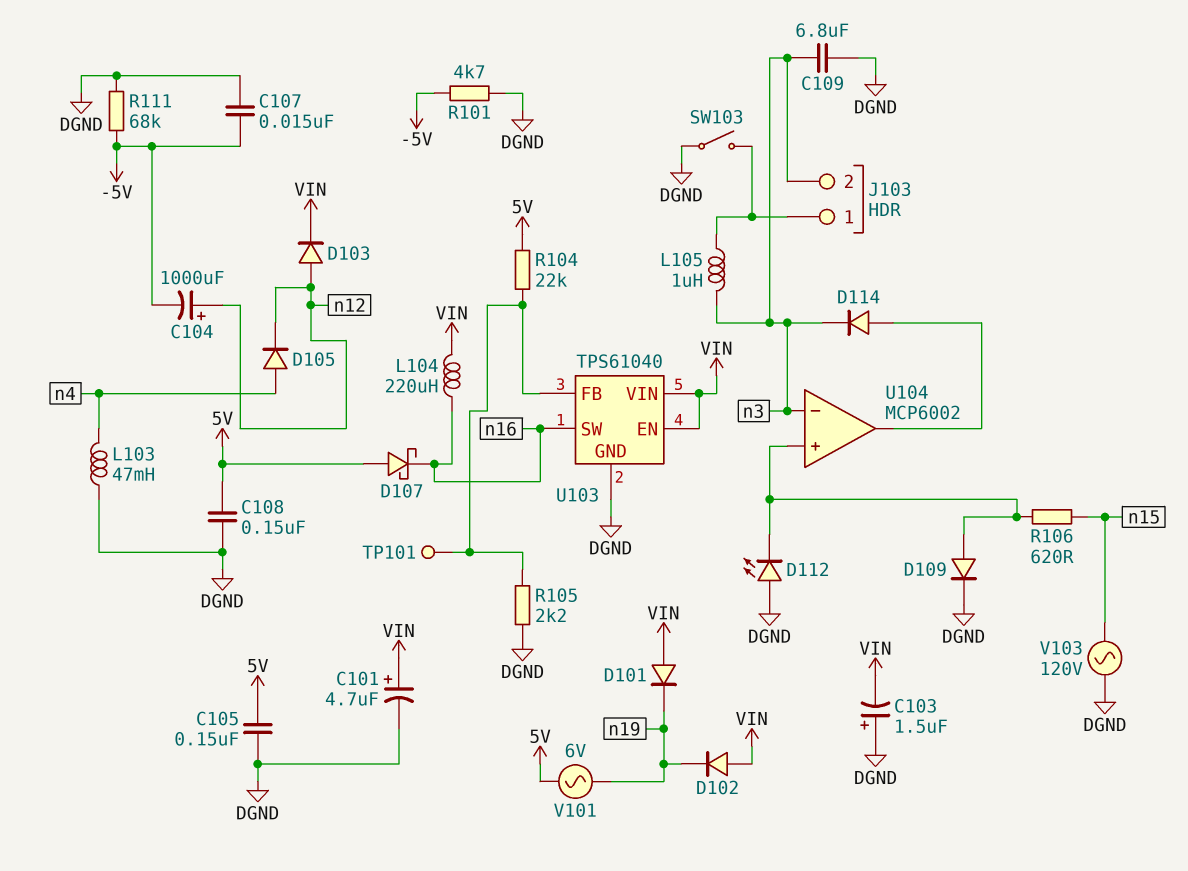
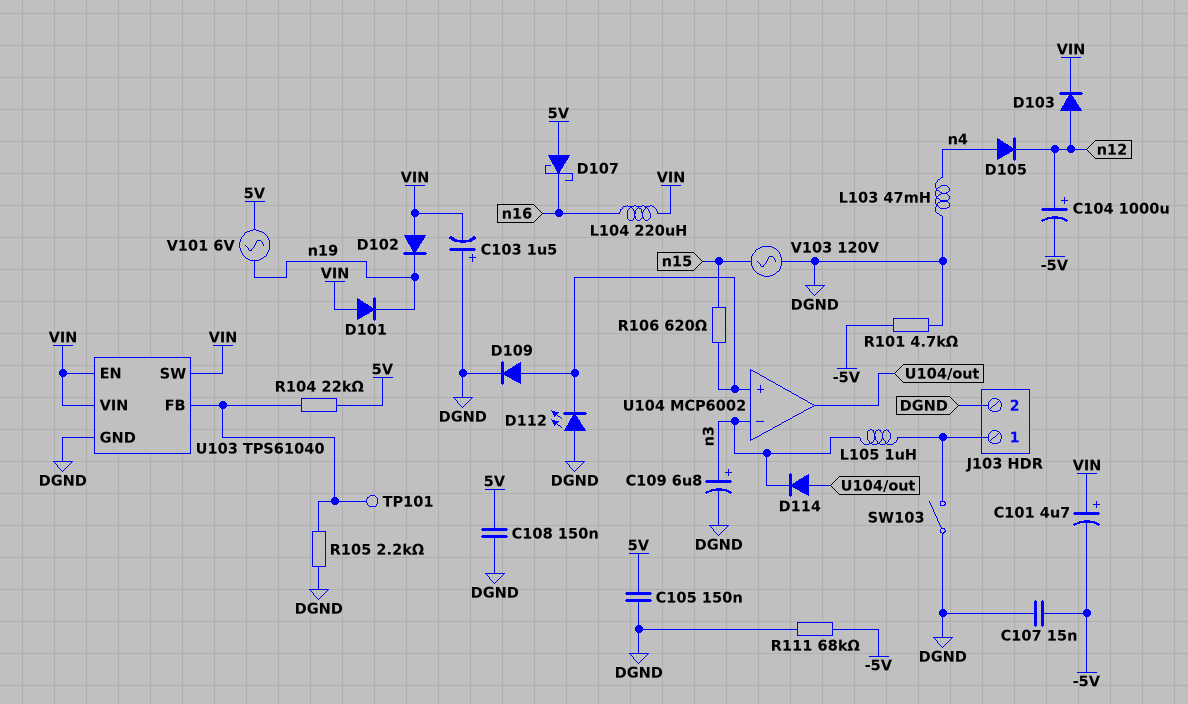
C101: 4.7uF (plus VIN, minus DGND) -> 4.7uF (plus VIN, minus -5V)
C109: 6.8uF (DGND, n3) -> 6.8uF (plus n3, minus DGND)
J103 pin 2: n3 -> DGND
U103 pin SW: n16 -> VIN

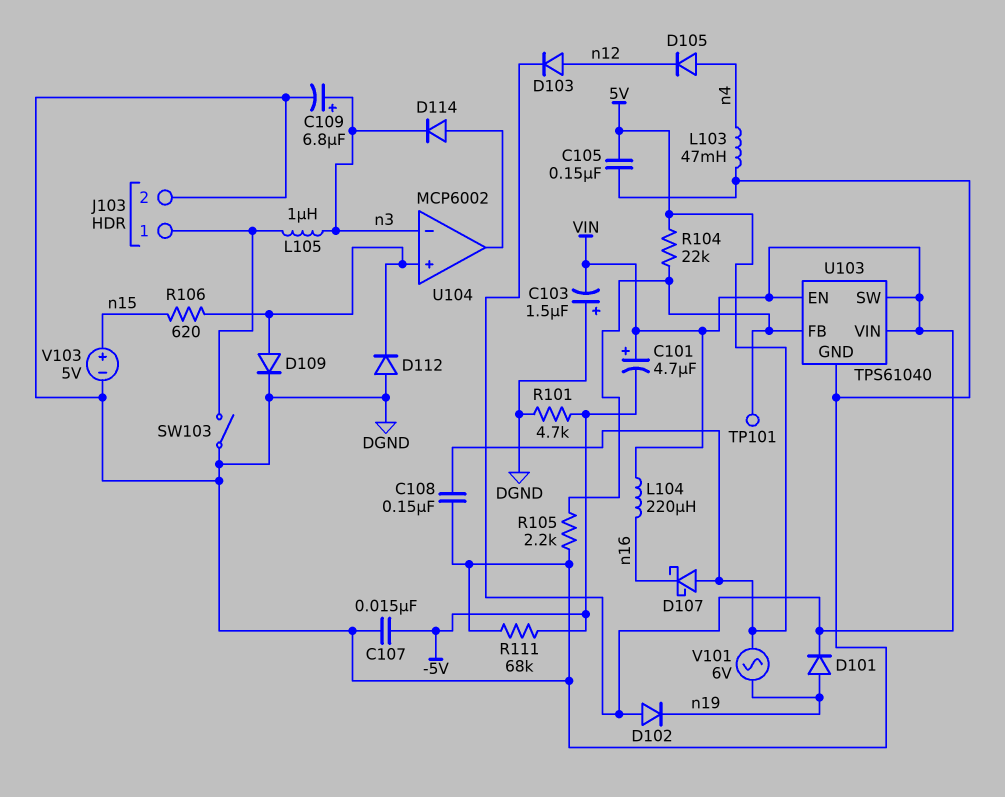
C104: 1000uF (plus n12, minus -5V) -> none
D101: diode (A VIN, K n19) -> diode (A n19, K VIN)
D112: LED (A DGND, K U104/in+) -> diode (A DGND, K U104/in+)
V103: AC 120V (DGND, n15) -> 5V (plus n15, minus DGND)

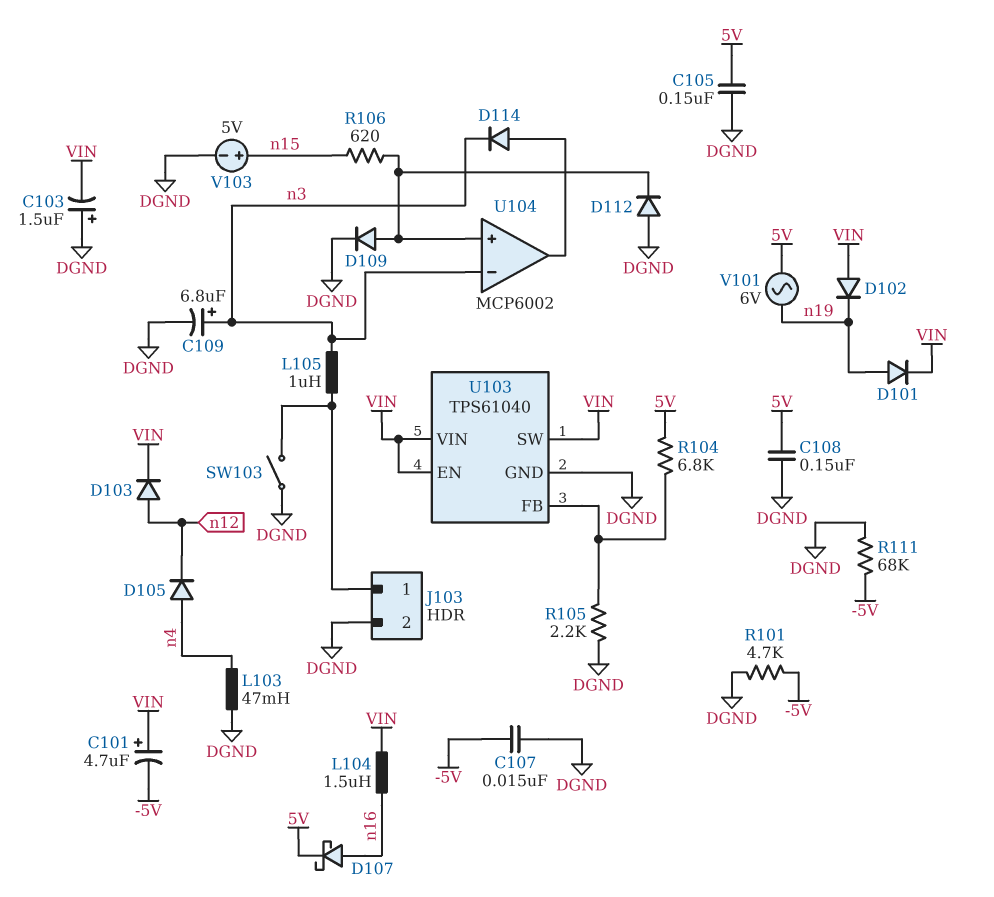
D107: schottky (A 5V, K n16) -> schottky (A n16, K 5V)
L104: 220uH (VIN, n16) -> 1.5uH (VIN, n16)
R104: 22k (5V, U103/FB) -> 6.8k (5V, U103/FB)
TP101: test point (U103/FB) -> none

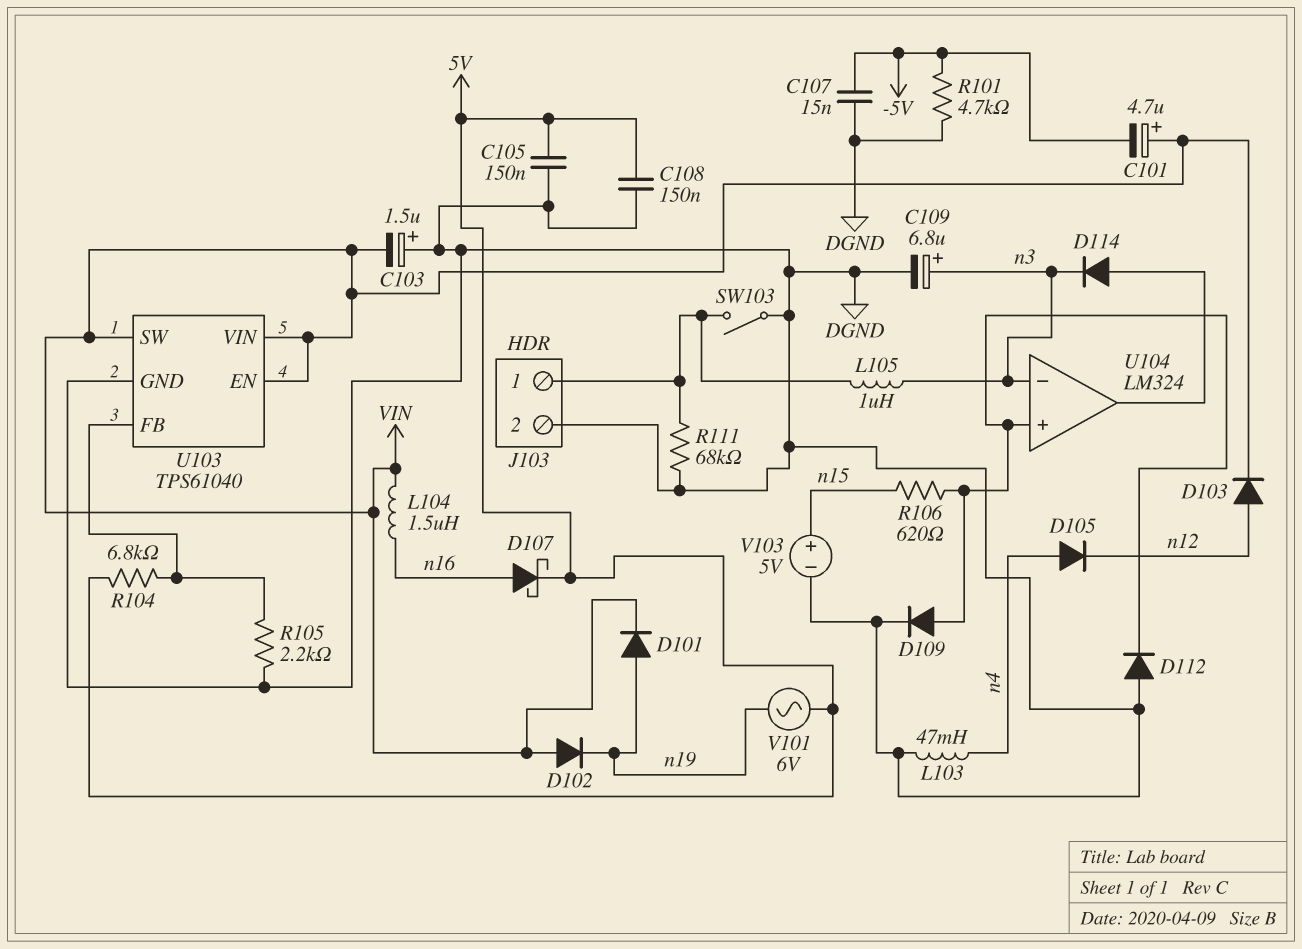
R111: 68k (-5V, DGND) -> 68k (DGND, J103/1)
U104: MCP6002 -> LM324

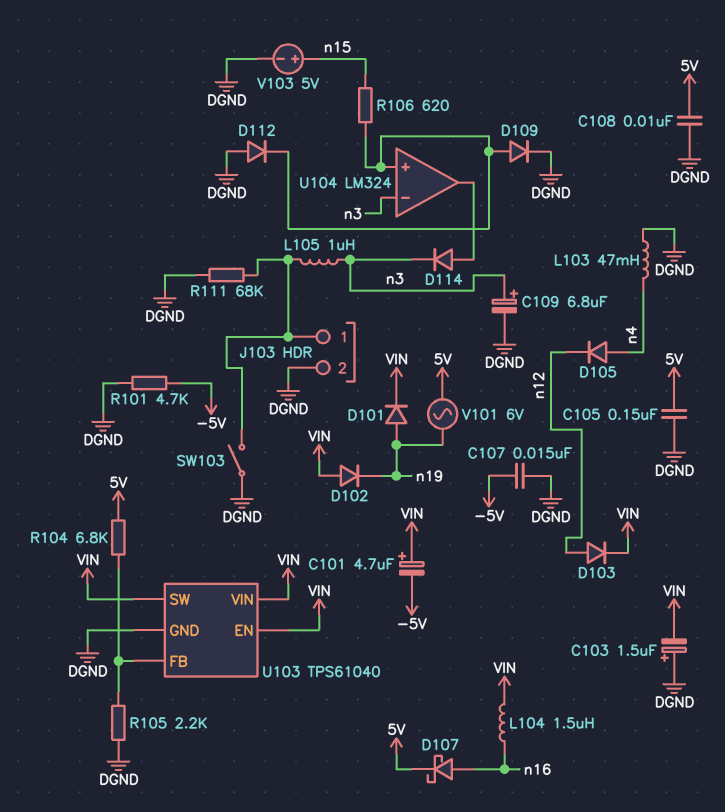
C108: 150nF (5V, DGND) -> 10nF (5V, DGND)

